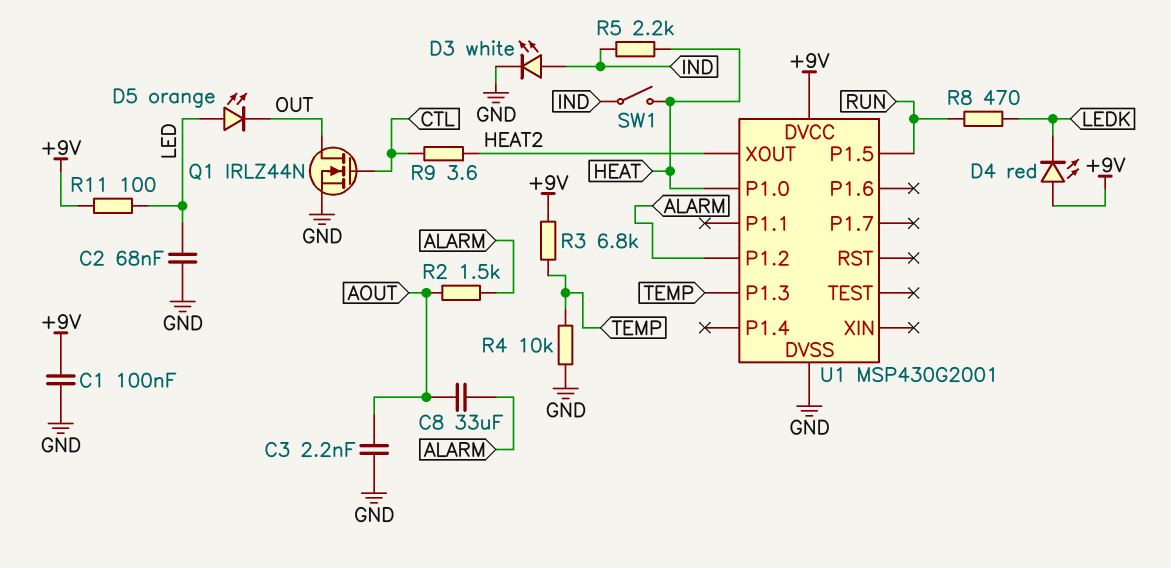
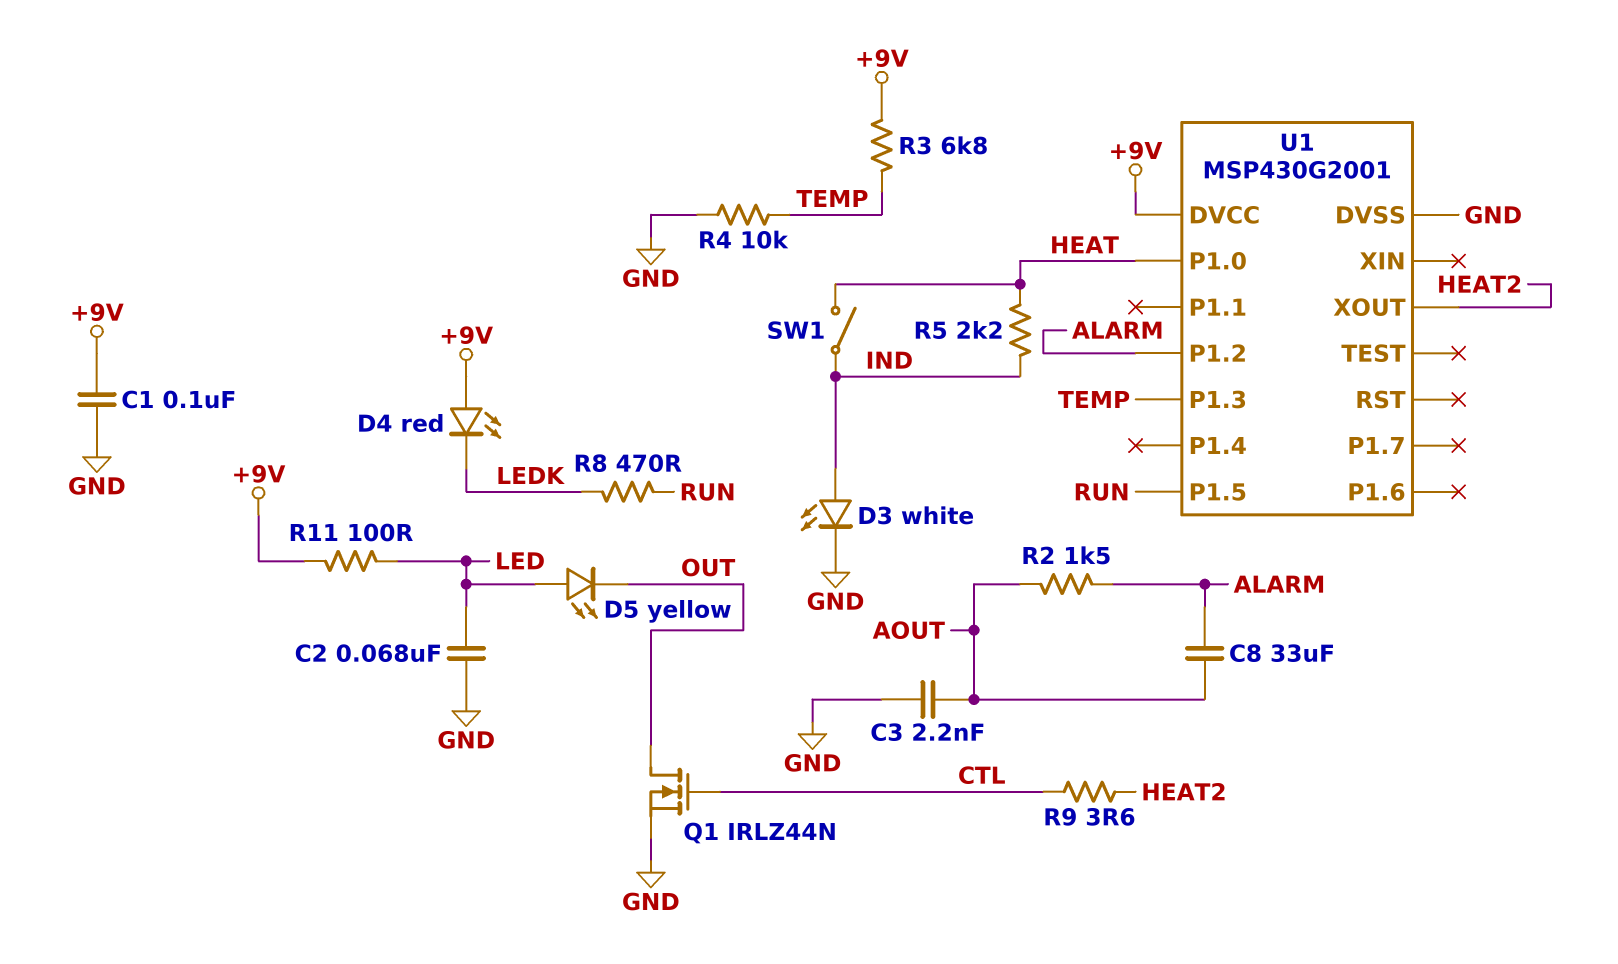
D5: LED orange (A LED, K OUT) -> LED yellow (A LED, K OUT)

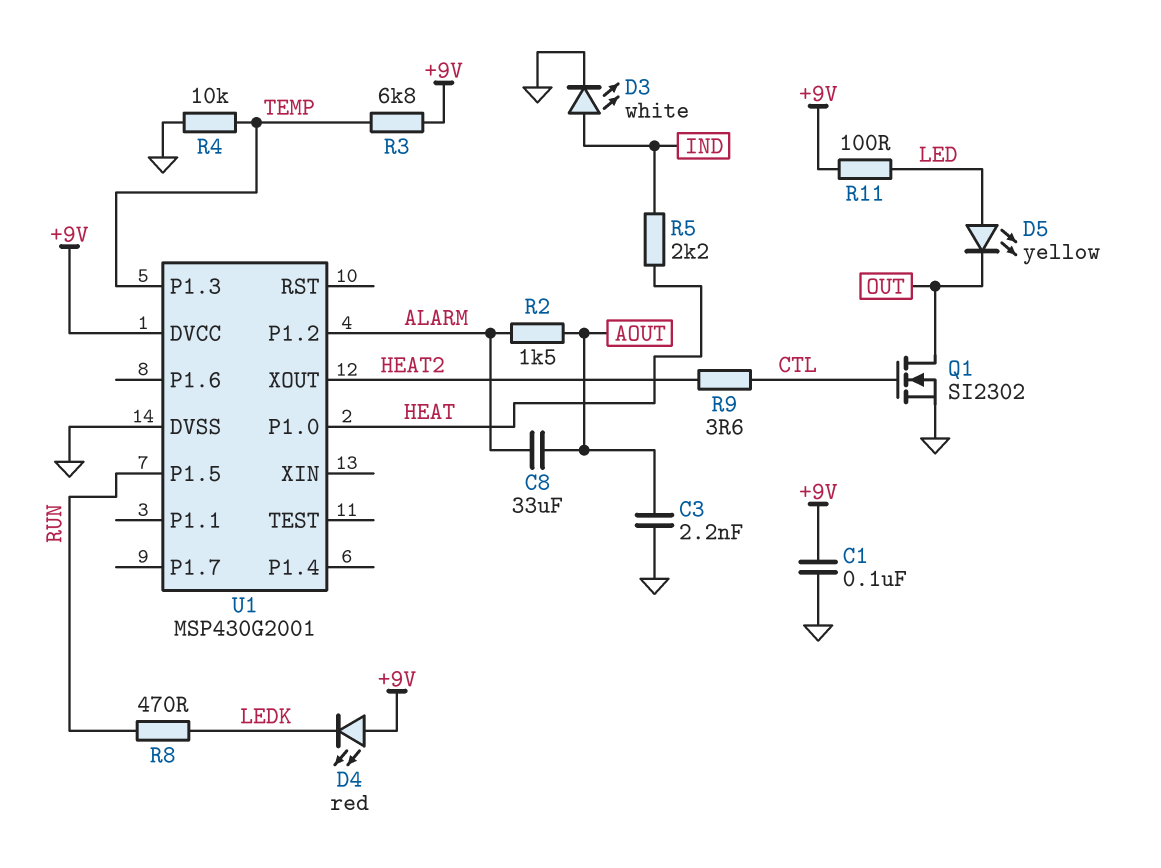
C2: 68nF (GND, LED) -> none
Q1: NMOS IRLZ44N (G CTL, D OUT, S GND) -> NMOS SI2302 (G CTL, D OUT, S GND)
SW1: switch (HEAT, IND) -> none

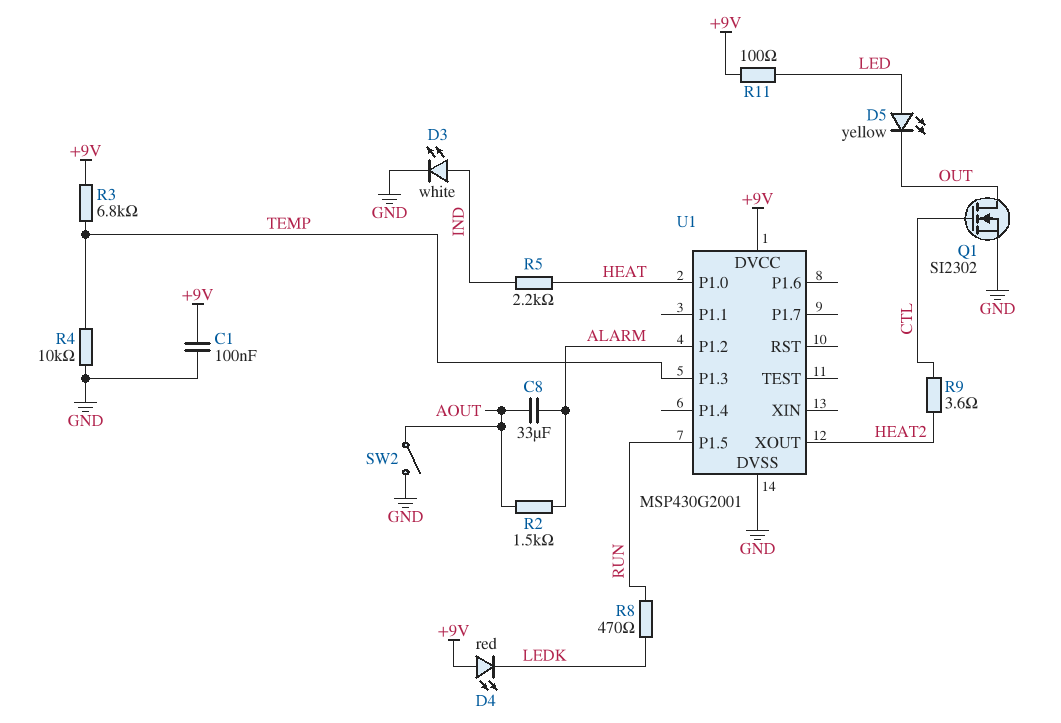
C3: 2.2nF (AOUT, GND) -> none
SW2: none -> switch (AOUT, GND)

